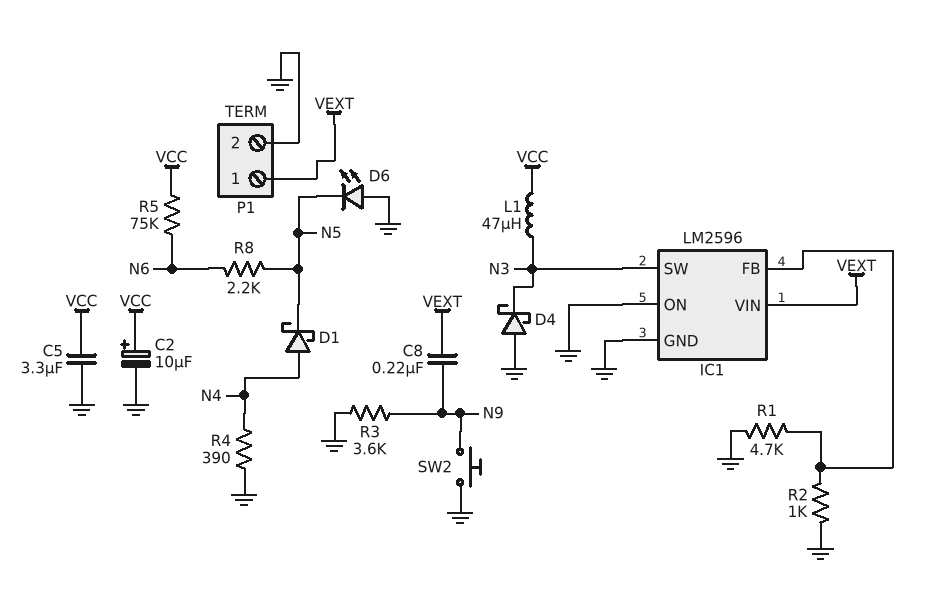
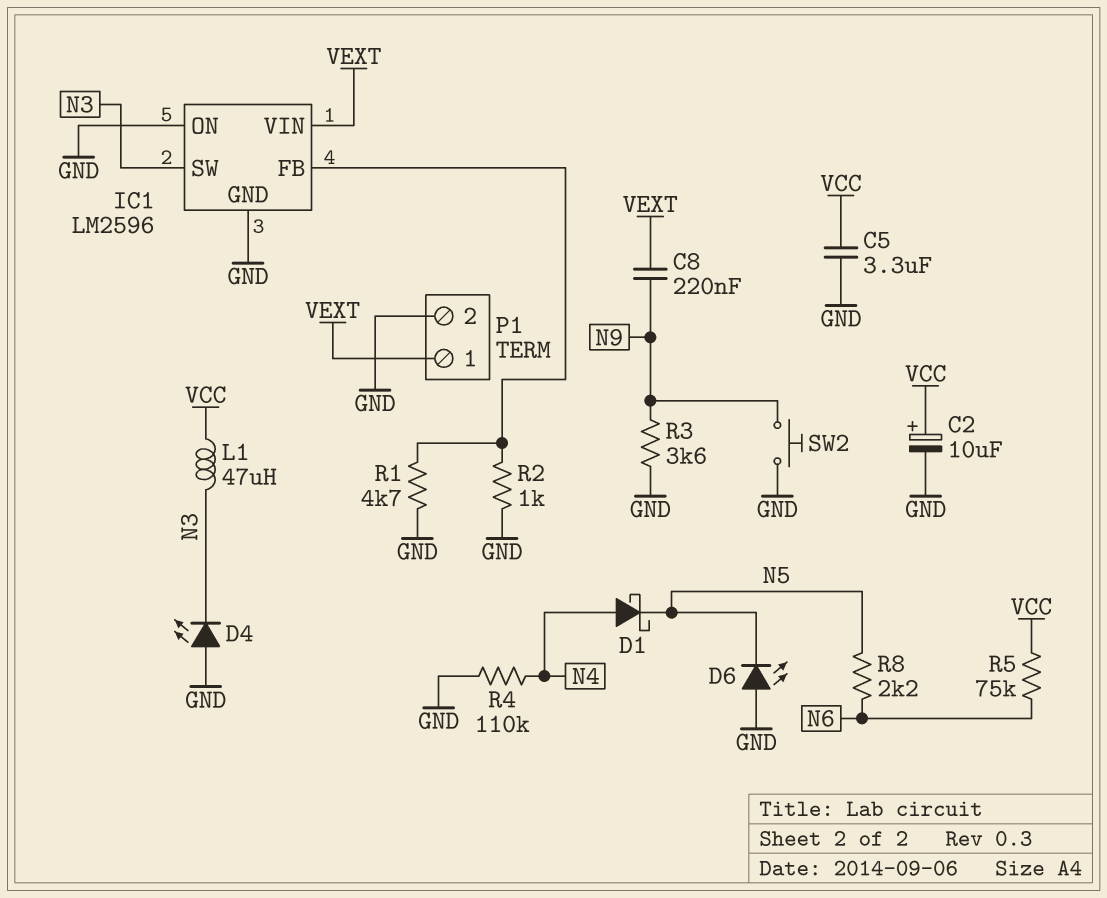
D4: schottky (A GND, K N3) -> LED (A GND, K N3)
R4: 390 (GND, N4) -> 110k (GND, N4)

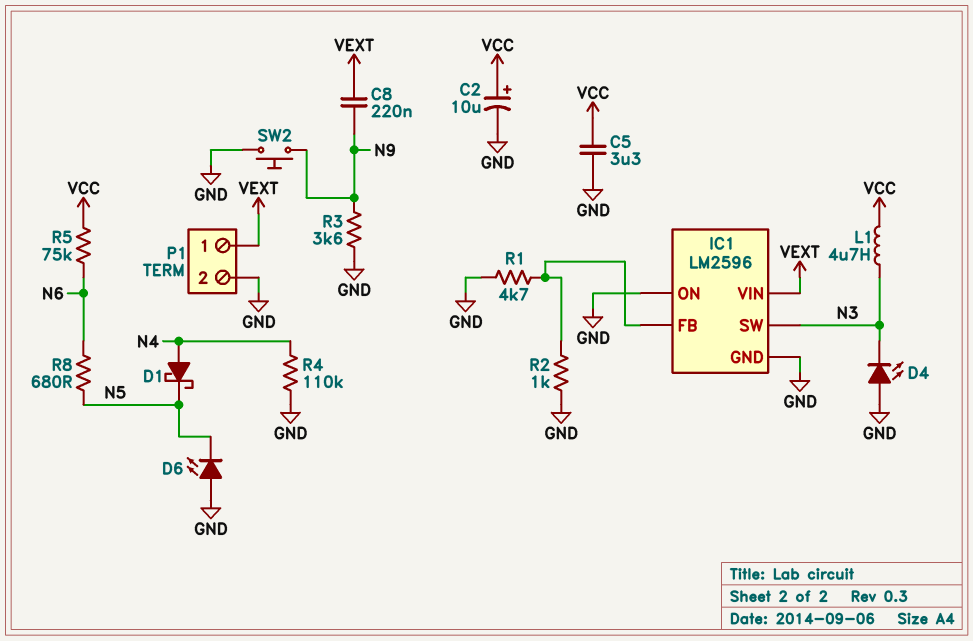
L1: 47uH (N3, VCC) -> 4.7uH (N3, VCC)
R8: 2.2k (N5, N6) -> 680 (N5, N6)

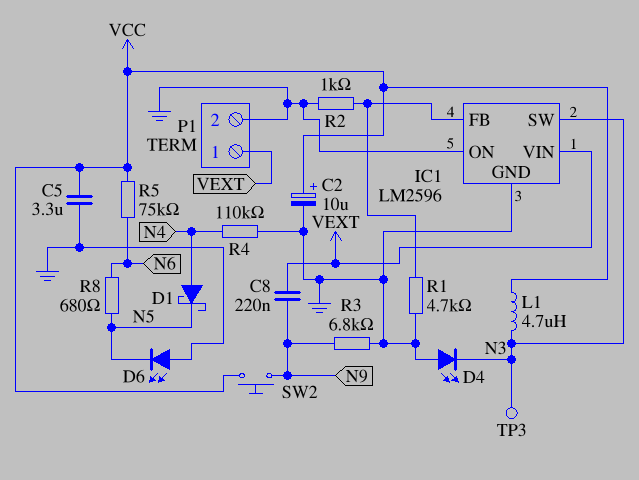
R3: 3.6k (GND, N9) -> 6.8k (GND, N9)
SW2: button (GND, N9) -> button (N9, VCC)
TP3: none -> test point (N3)

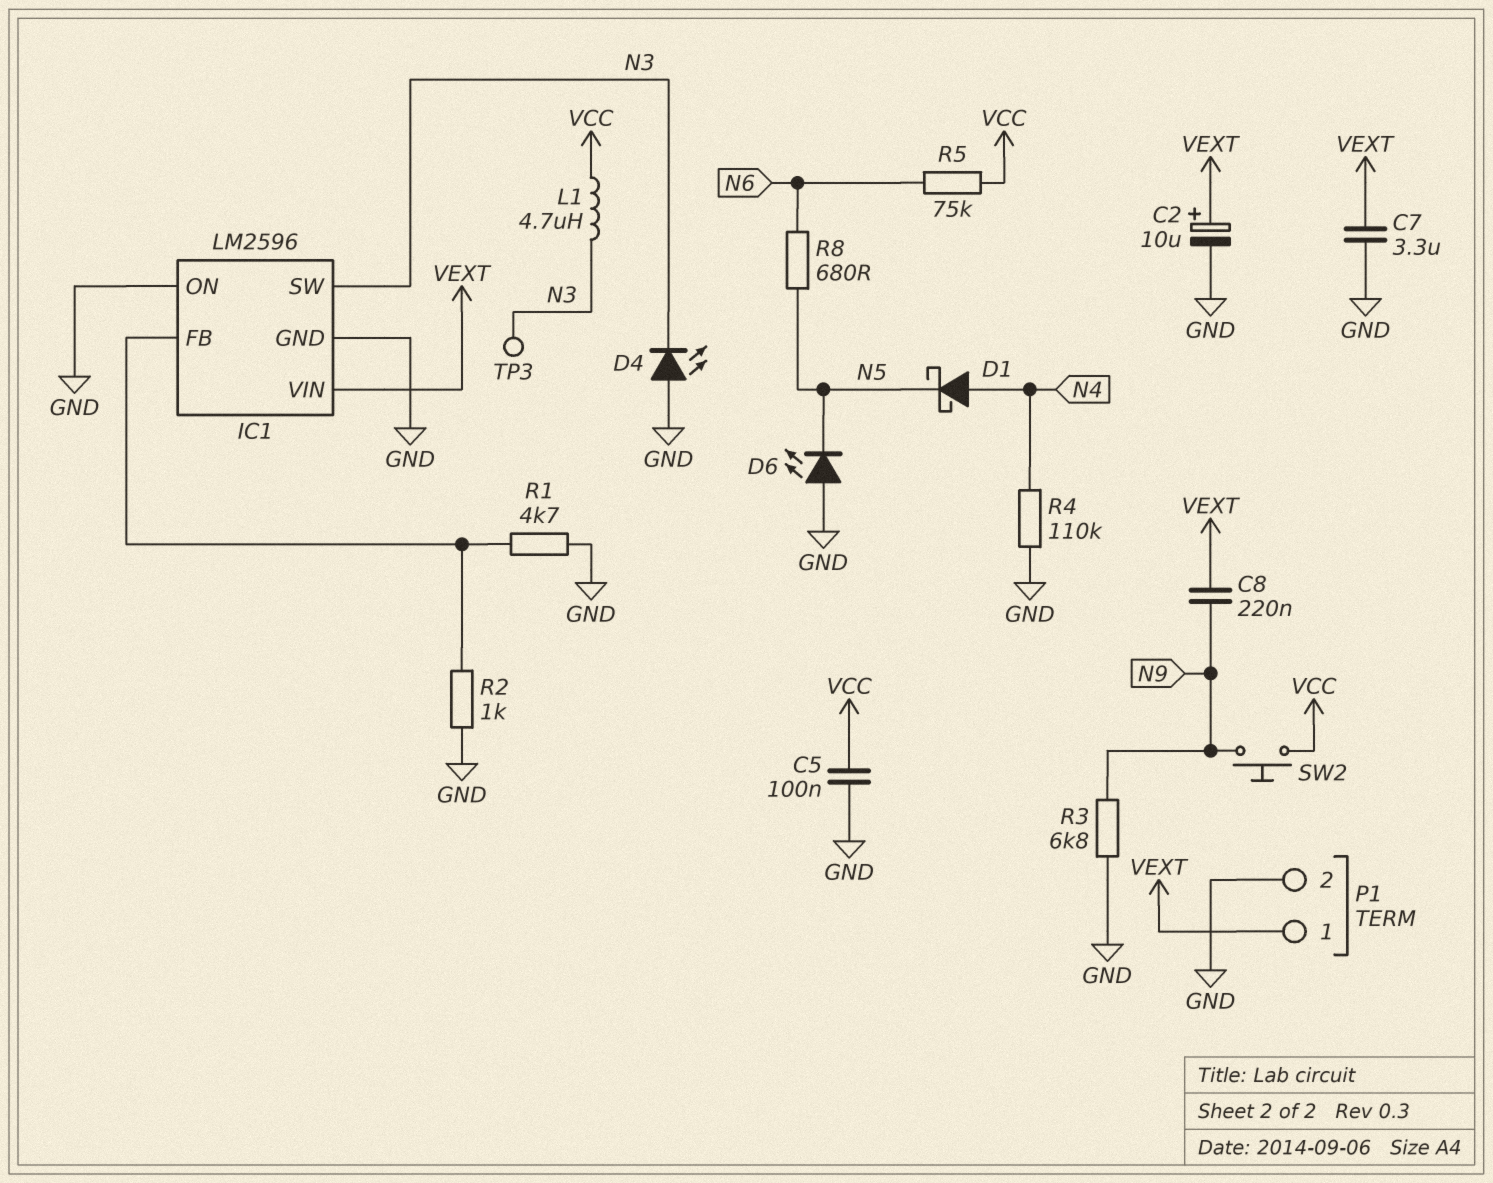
C2: 10uF (plus VCC, minus GND) -> 10uF (plus VEXT, minus GND)
C5: 3.3uF (GND, VCC) -> 100nF (GND, VCC)
C7: none -> 3.3uF (GND, VEXT)

